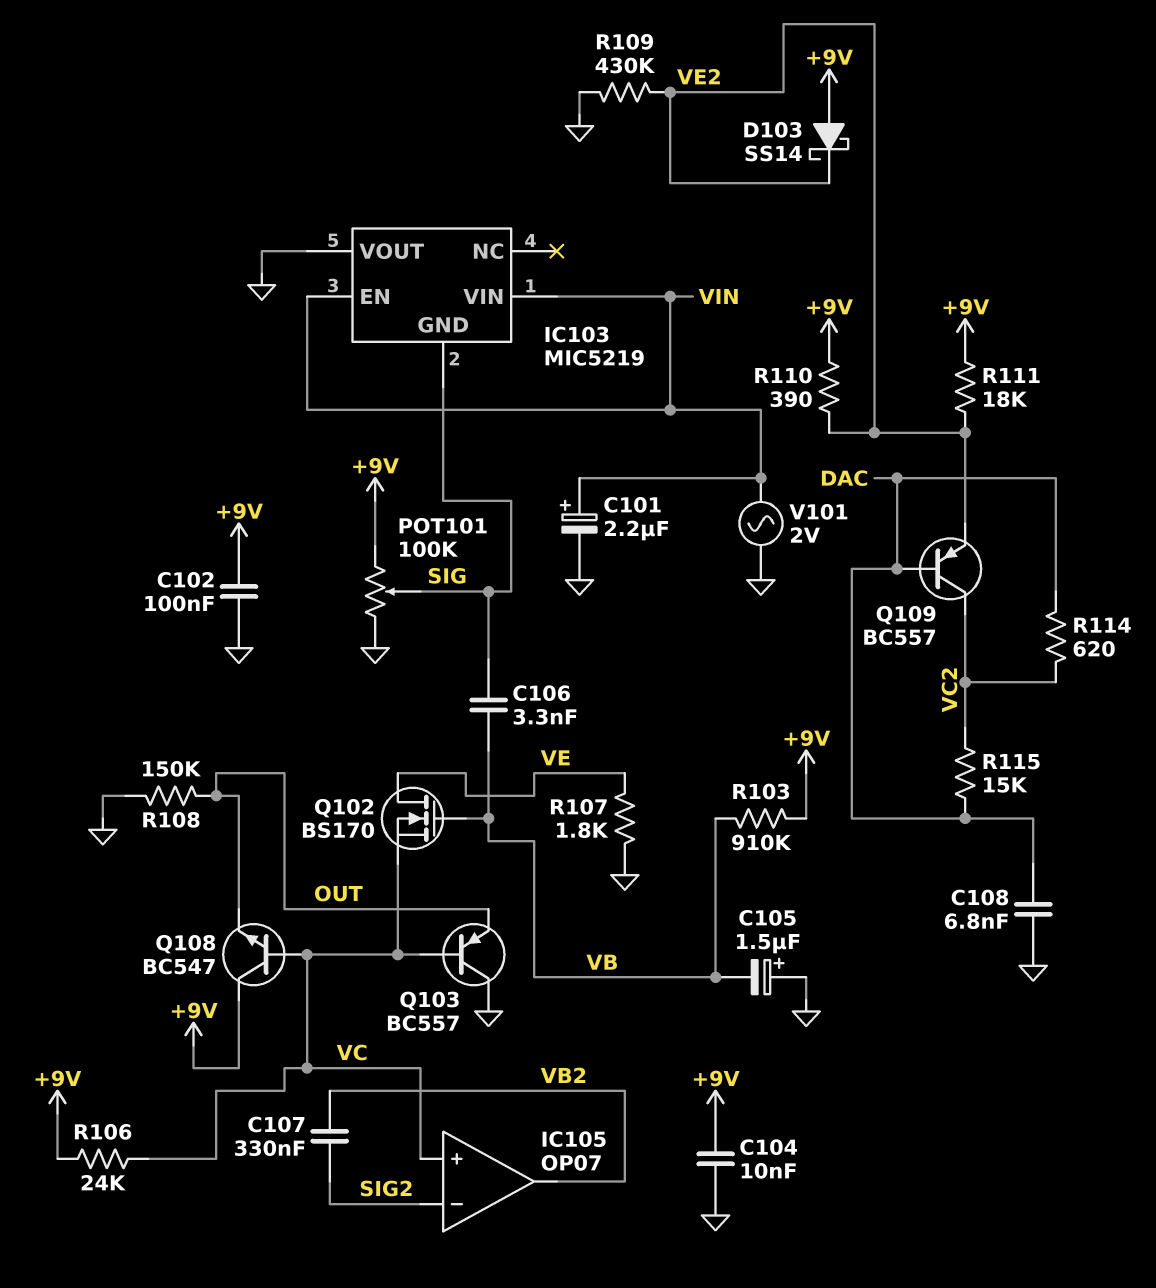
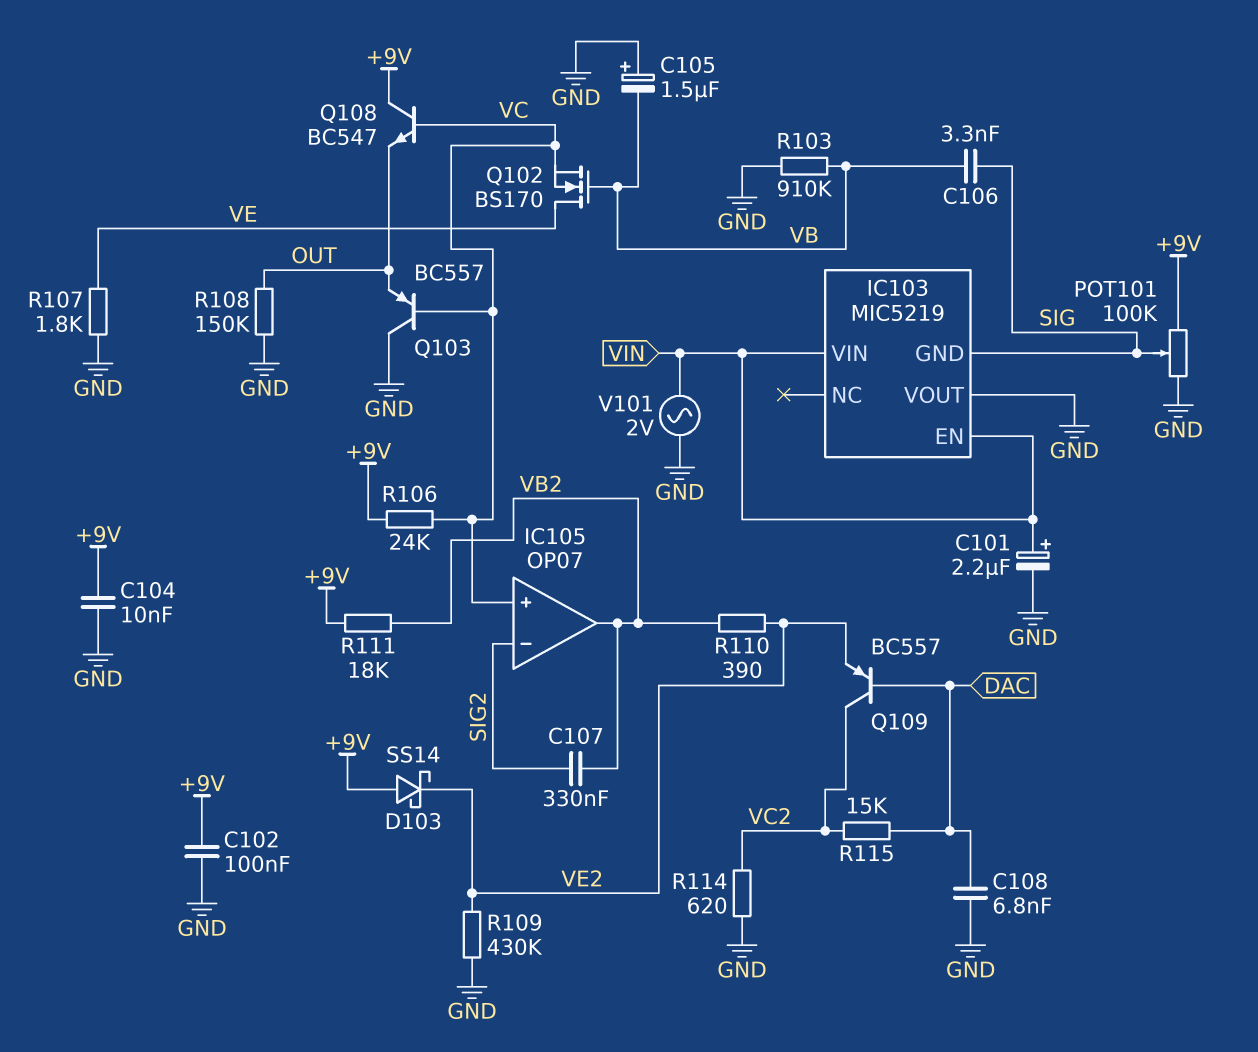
R103: 910k (+9V, VB) -> 910k (GND, VB)
R110: 390 (+9V, VE2) -> 390 (VB2, VE2)
R111: 18k (+9V, VE2) -> 18k (+9V, VB2)
R114: 620 (DAC, VC2) -> 620 (GND, VC2)

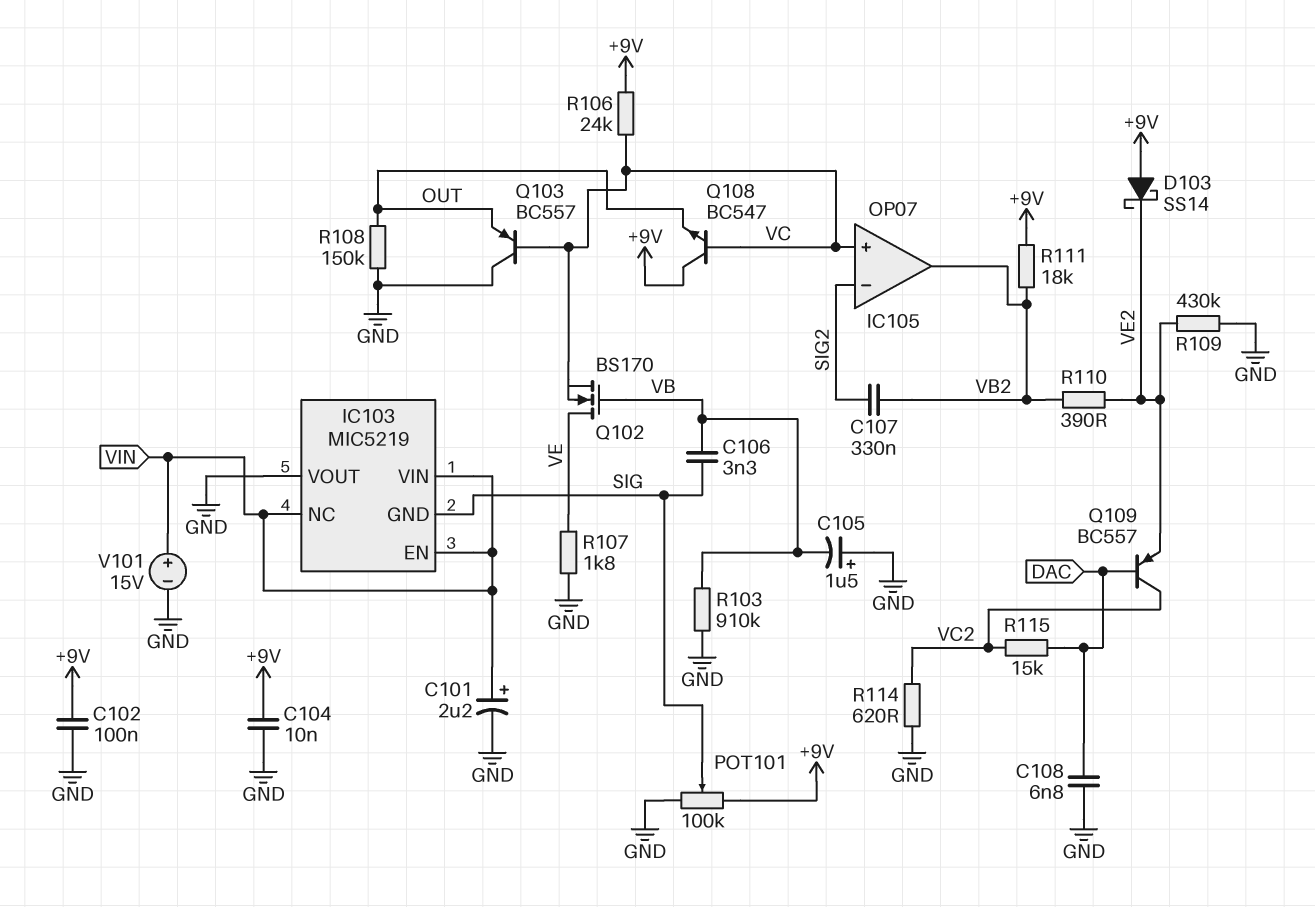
IC103 pin NC: none -> VIN
V101: AC 2V (GND, VIN) -> 15V (plus VIN, minus GND)

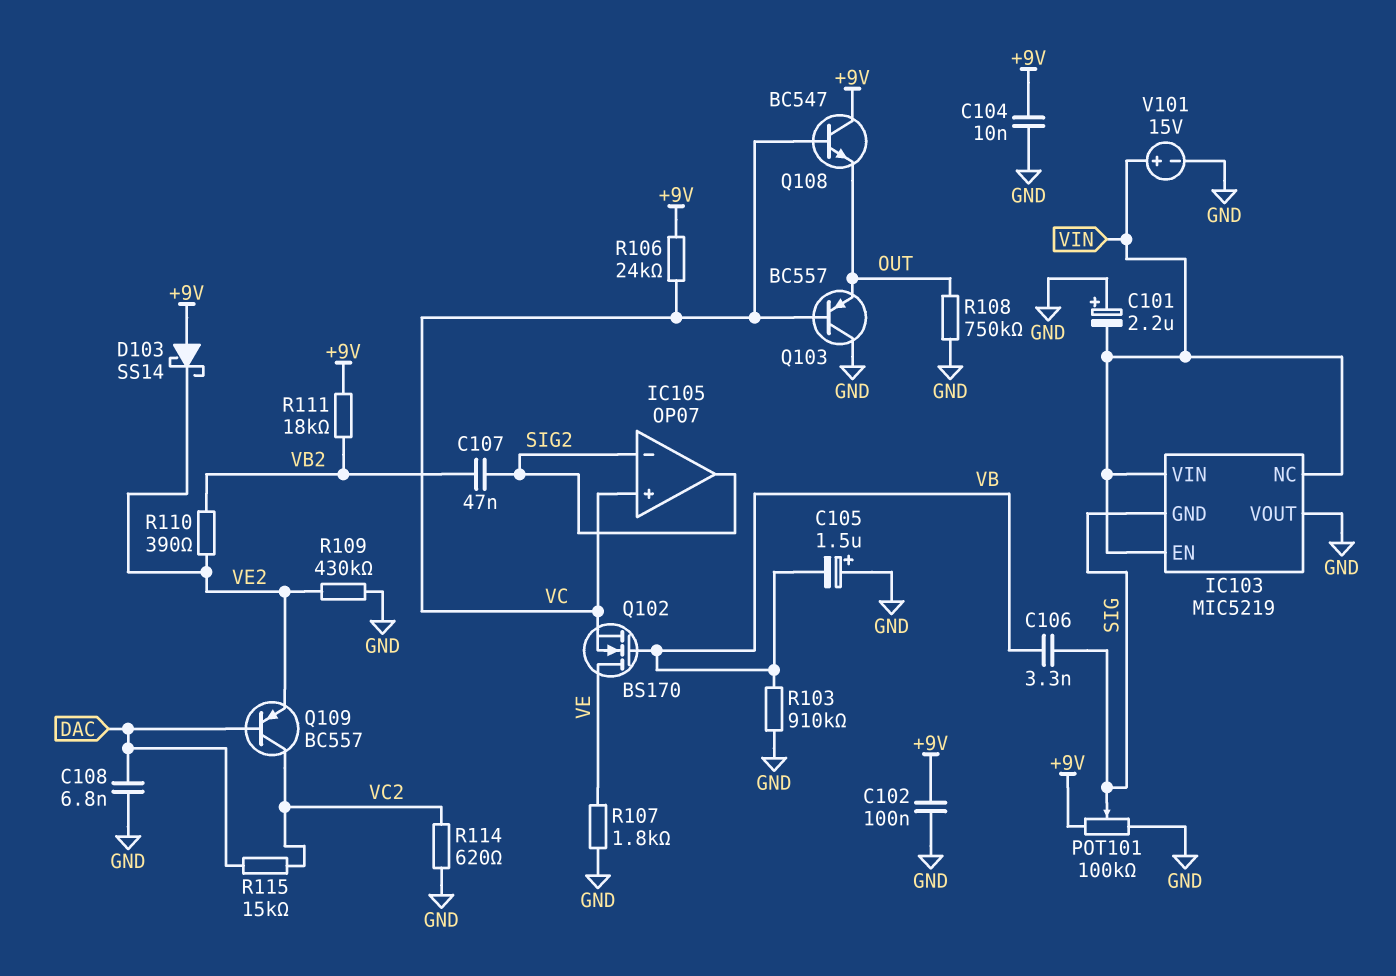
C101: 2.2uF (plus VIN, minus GND) -> 2.2uF (plus GND, minus VIN)
C107: 330nF (SIG2, VB2) -> 47nF (SIG2, VB2)
IC105 pin out: VB2 -> SIG2
R108: 150k (GND, OUT) -> 750k (GND, OUT)

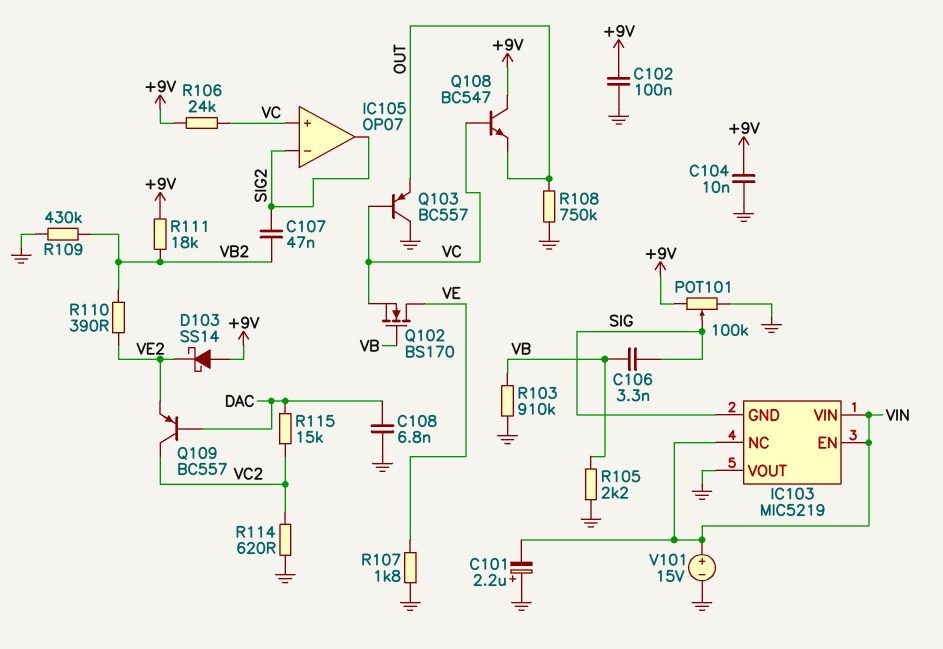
C105: 1.5uF (plus GND, minus VB) -> none
R105: none -> 2.2k (GND, VB)
R109: 430k (GND, VE2) -> 430k (GND, VB2)

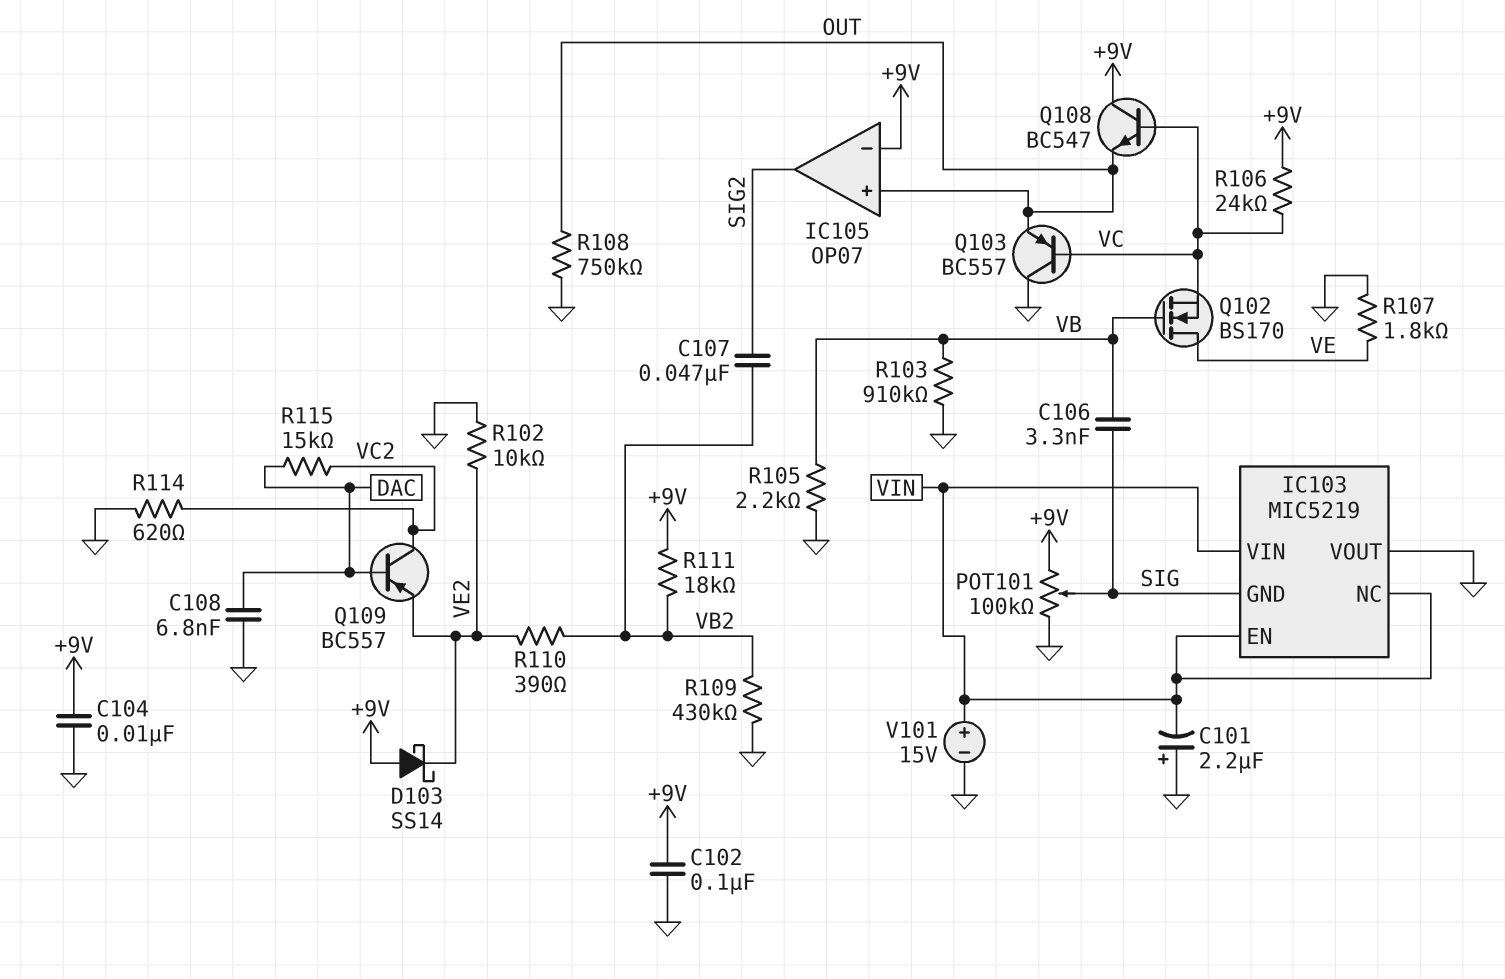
IC105 pin in+: VC -> OUT
IC105 pin in-: SIG2 -> +9V
R102: none -> 10k (GND, VE2)

